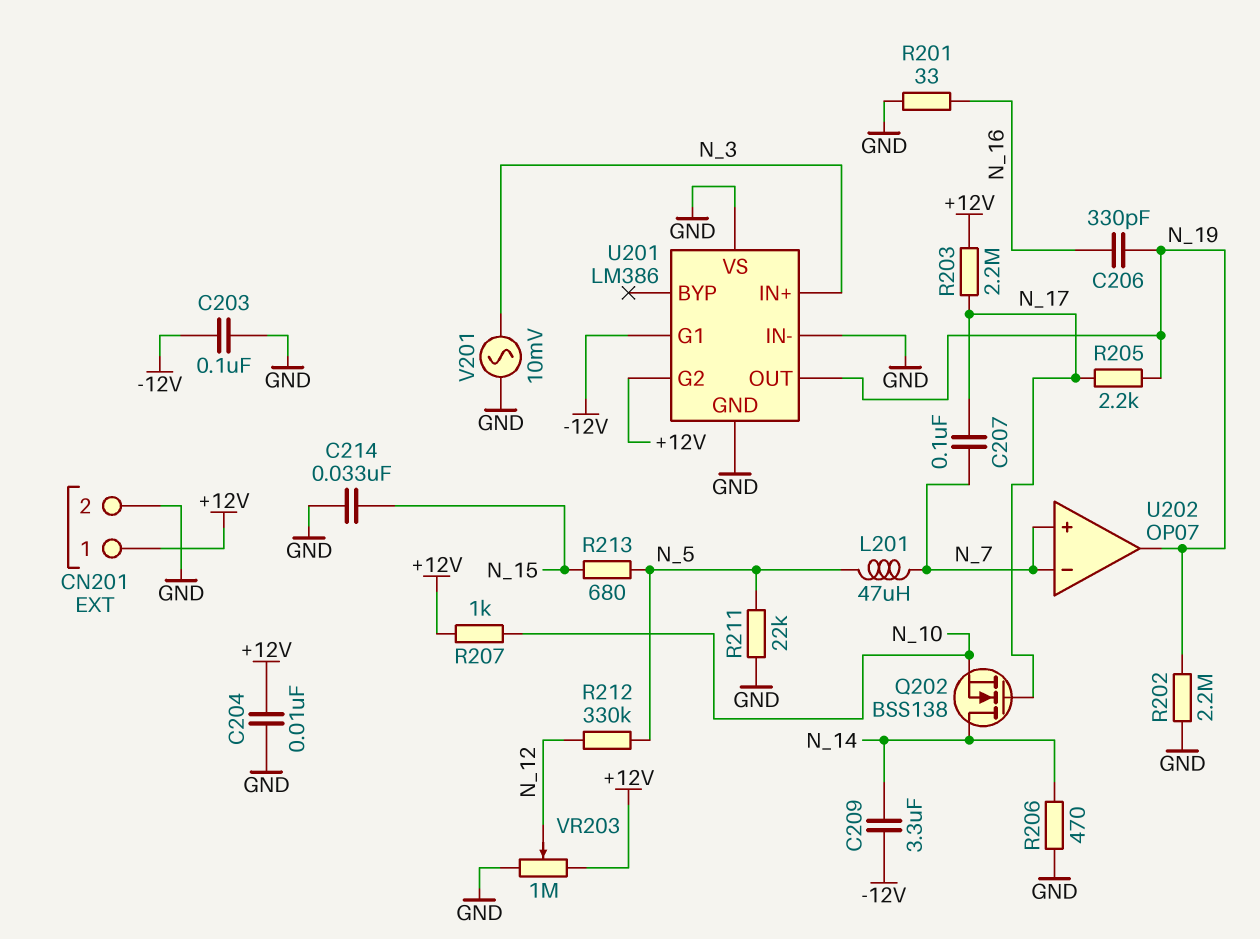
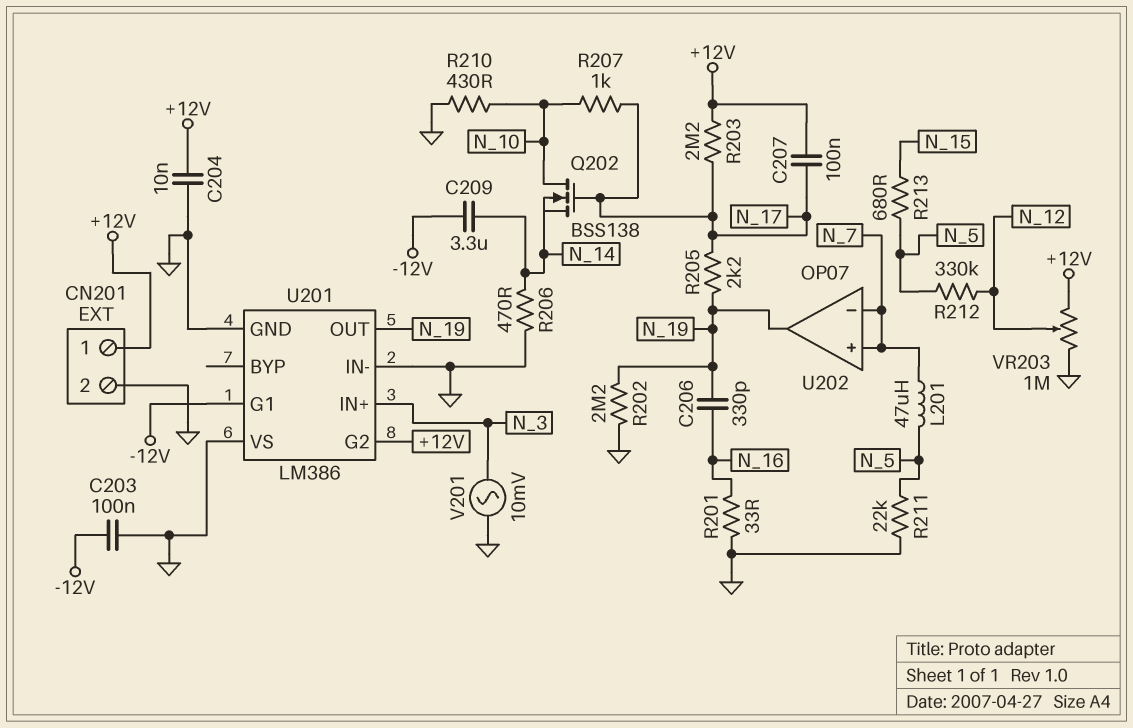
C207: 100nF (N_7, N_17) -> 100nF (+12V, N_17)
C214: 33nF (GND, N_15) -> none
Q202: NMOS BSS138 (G N_17, D N_14, S N_10) -> NMOS BSS138 (G N_17, D N_10, S N_14)
R207: 1k (+12V, N_10) -> 1k (N_10, N_17)
R210: none -> 430 (GND, N_10)

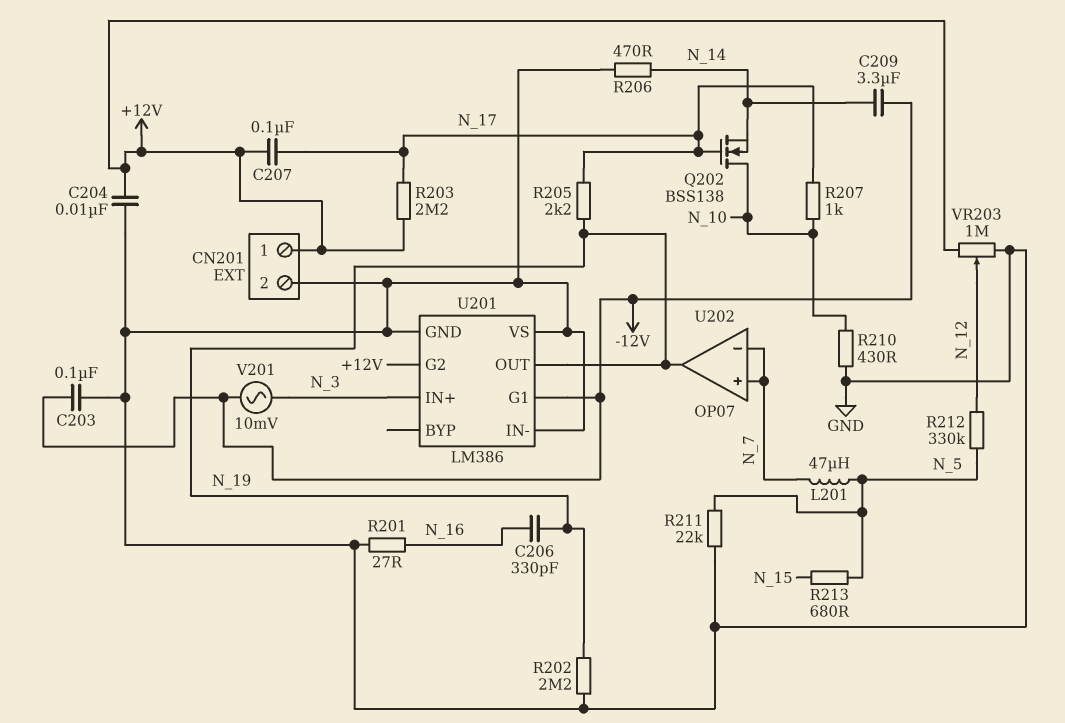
R201: 33 (GND, N_16) -> 27 (GND, N_16)
V201: AC 10mV (GND, N_3) -> AC 10mV (-12V, N_3)

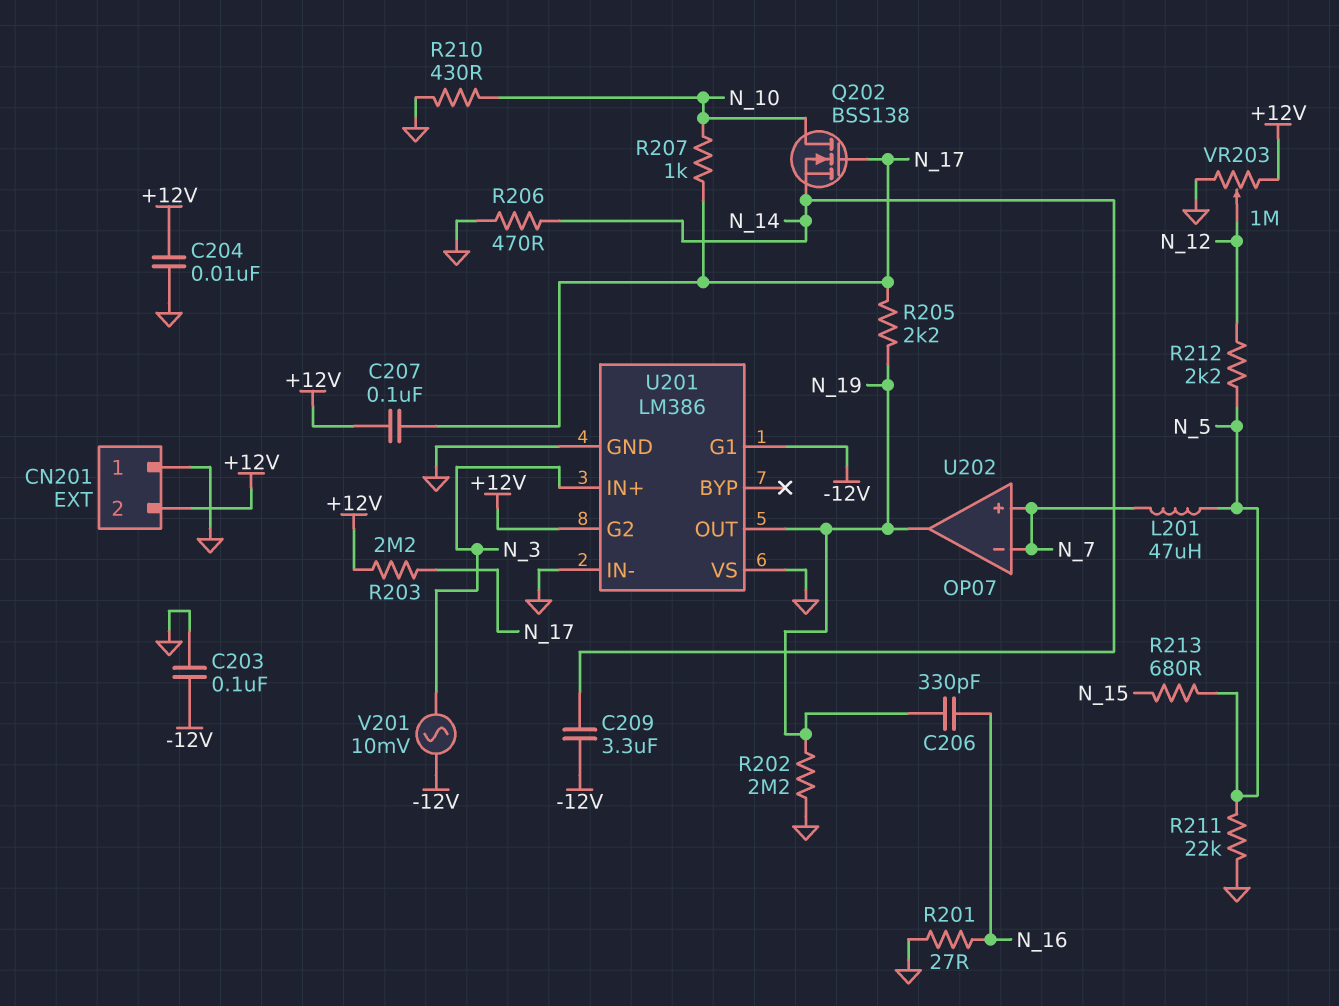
CN201 pin 1: +12V -> GND
CN201 pin 2: GND -> +12V
R212: 330k (N_5, N_12) -> 2.2k (N_5, N_12)

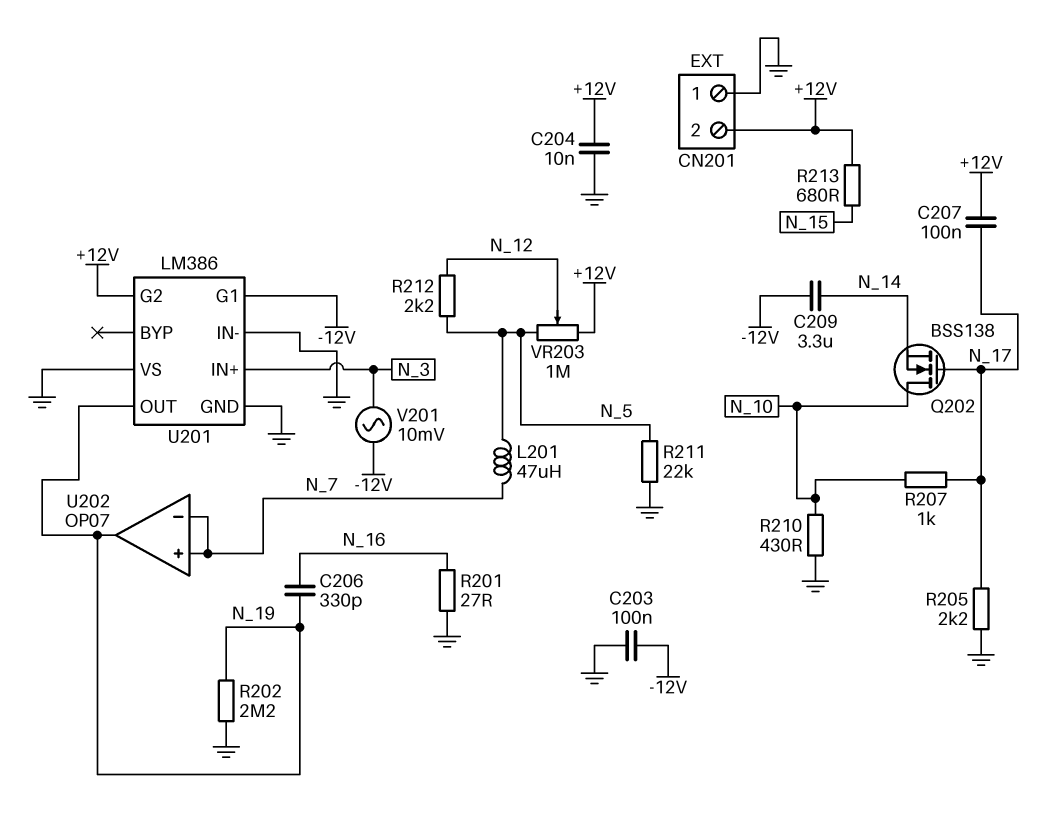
R203: 2.2M (+12V, N_17) -> none
R205: 2.2k (N_17, N_19) -> 2.2k (GND, N_17)
R206: 470 (GND, N_14) -> none
R213: 680 (N_5, N_15) -> 680 (+12V, N_15)
VR203: 1M (+12V, GND, wiper N_12) -> 1M (+12V, N_5, wiper N_12)

